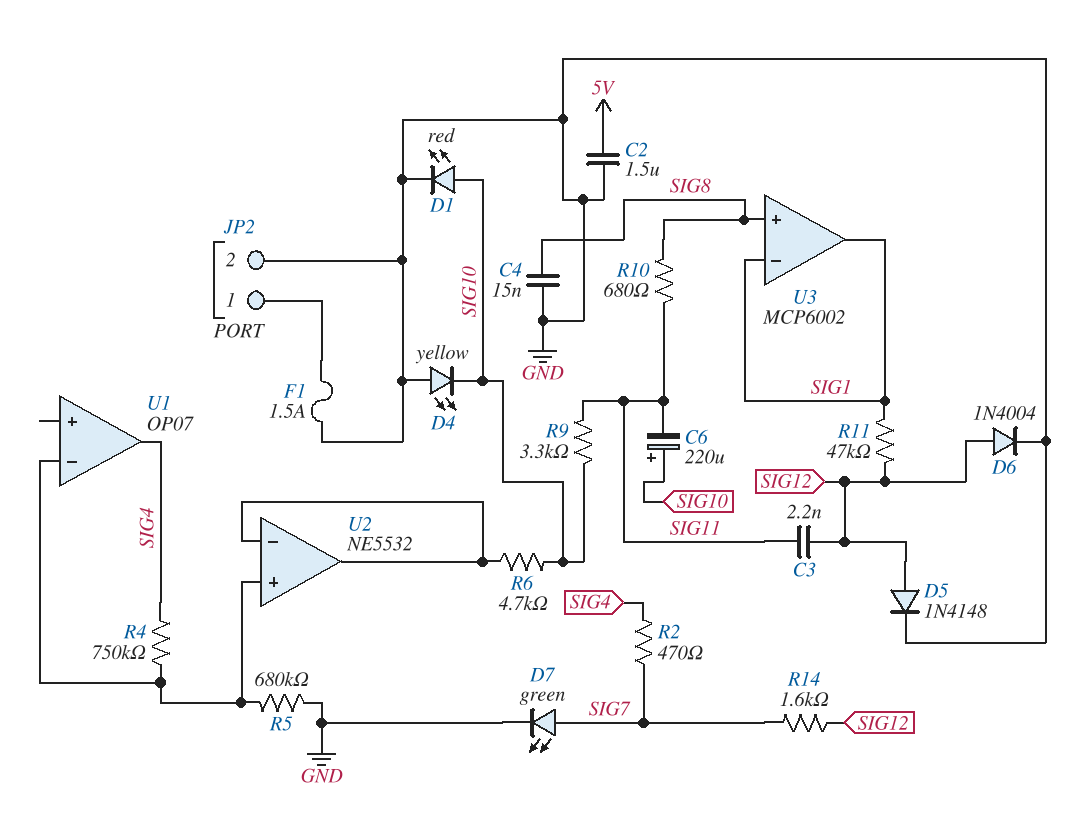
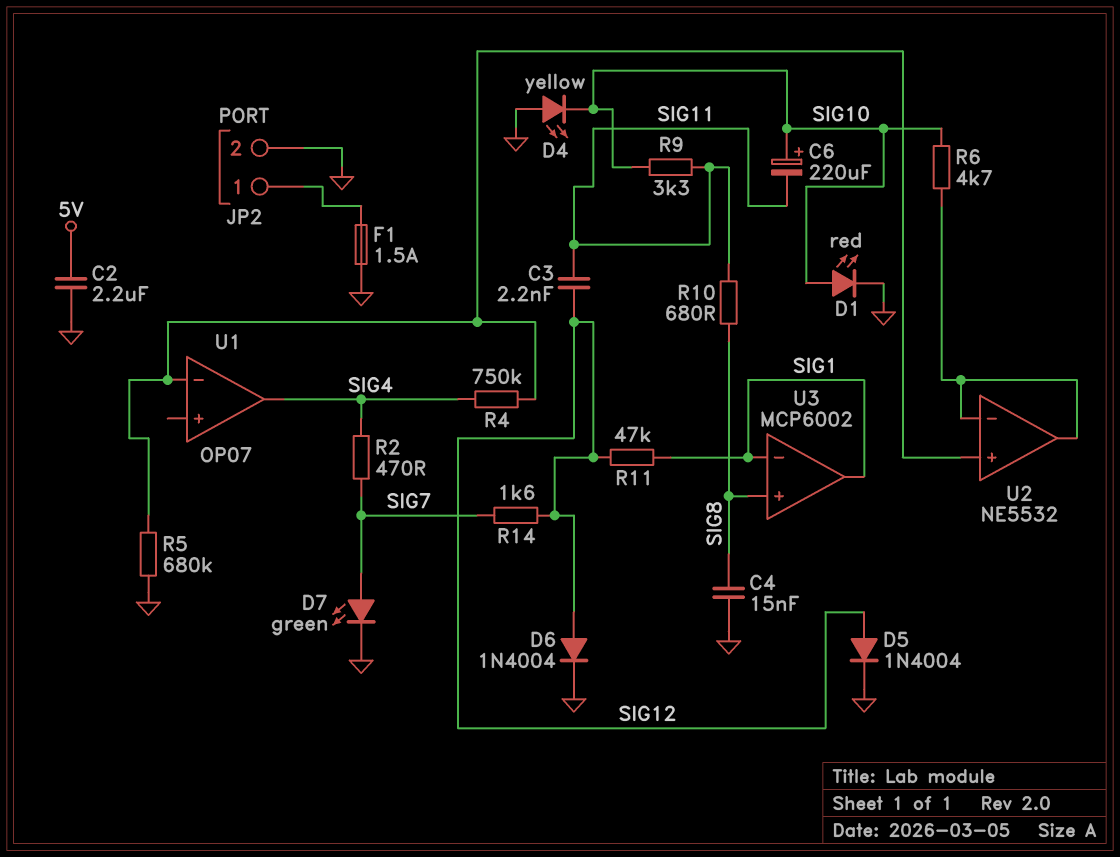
C2: 1.5uF (5V, GND) -> 2.2uF (5V, GND)
D5: diode 1N4148 (A SIG12, K GND) -> diode 1N4004 (A SIG12, K GND)

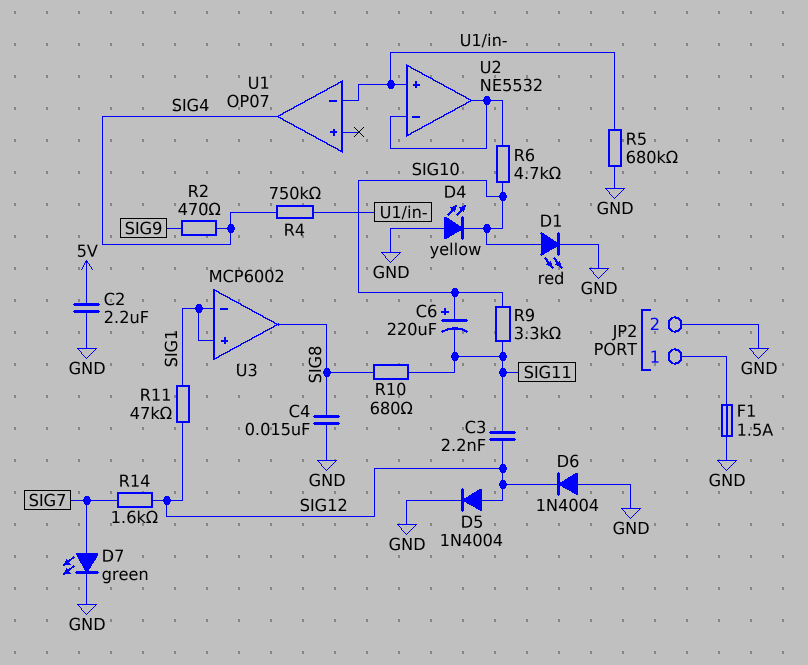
D6: diode 1N4004 (A SIG12, K GND) -> diode 1N4004 (A GND, K SIG12)
R2: 470 (SIG4, SIG7) -> 470 (SIG4, SIG9)
U3 pin in+: SIG8 -> SIG1
U3 pin out: SIG1 -> SIG8

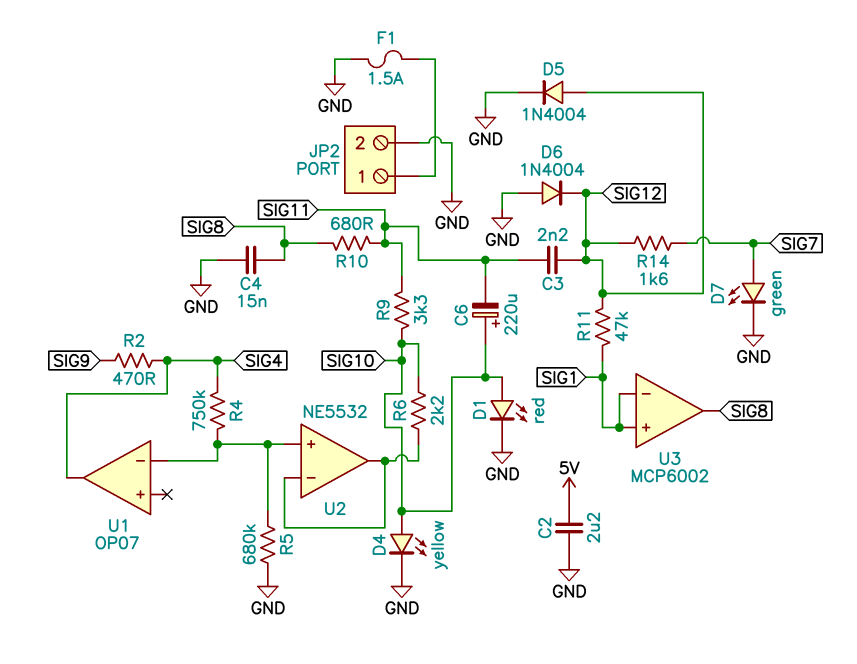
D4: LED yellow (A GND, K SIG10) -> LED yellow (A SIG10, K GND)
R6: 4.7k (SIG10, U2/in-) -> 2.2k (SIG10, U2/in-)

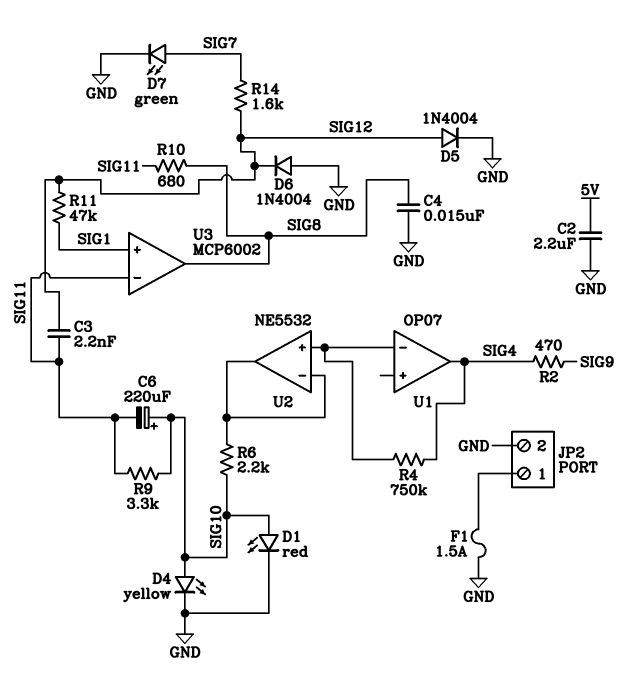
R5: 680k (GND, U1/in-) -> none
U3 pin in-: SIG1 -> SIG11

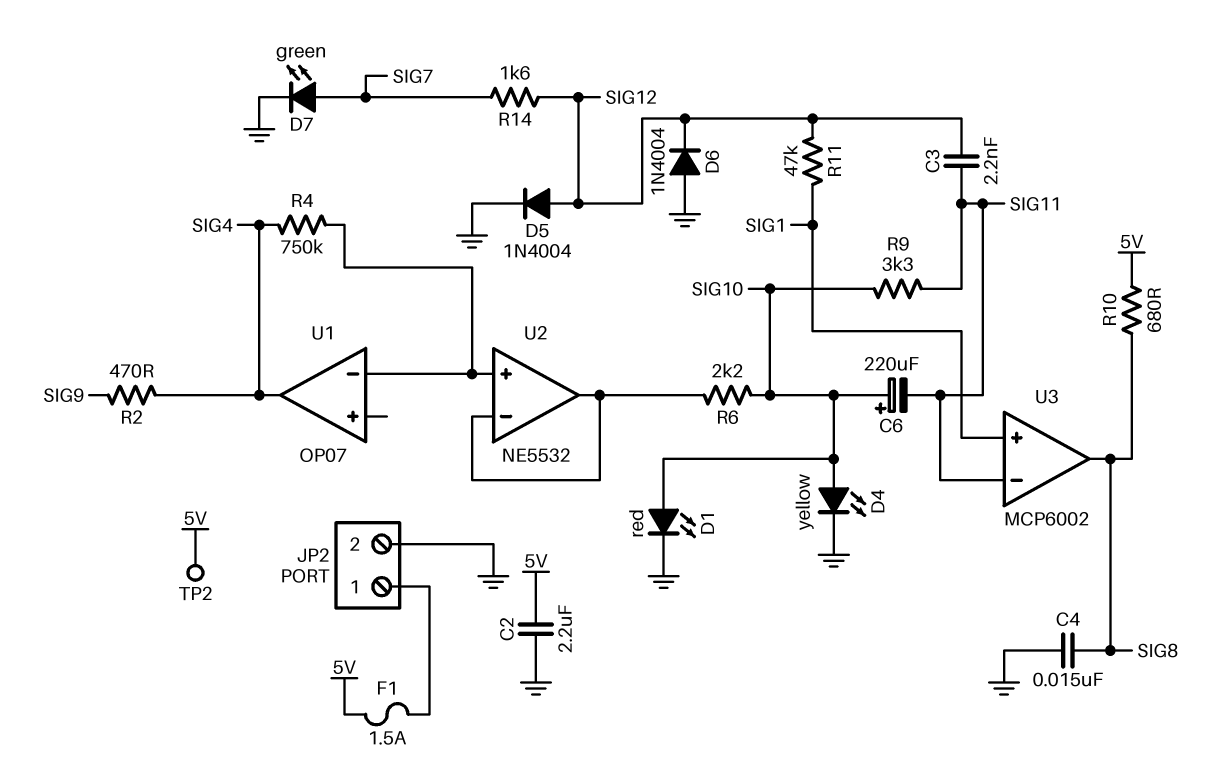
F1: 1.5A (GND, JP2/1) -> 1.5A (5V, JP2/1)
R10: 680 (SIG8, SIG11) -> 680 (5V, SIG8)
TP2: none -> test point (5V)

